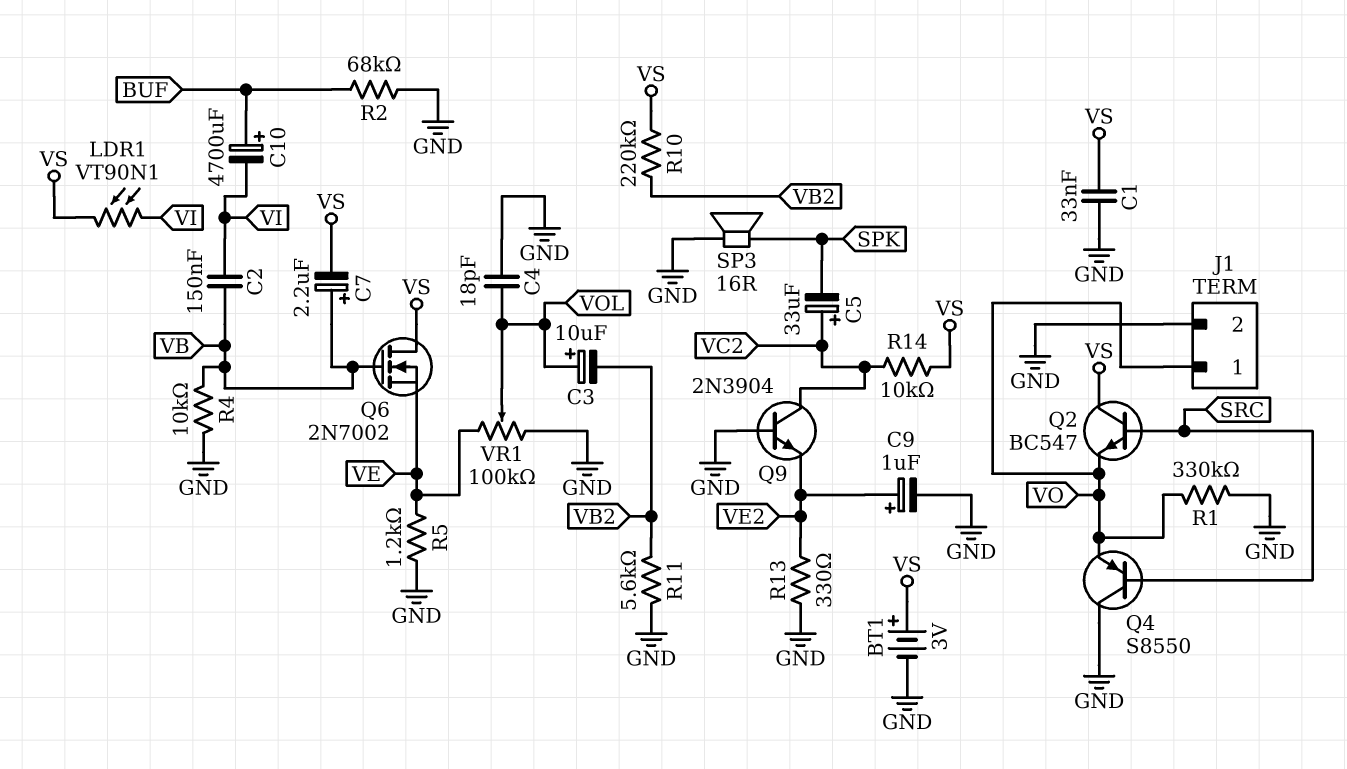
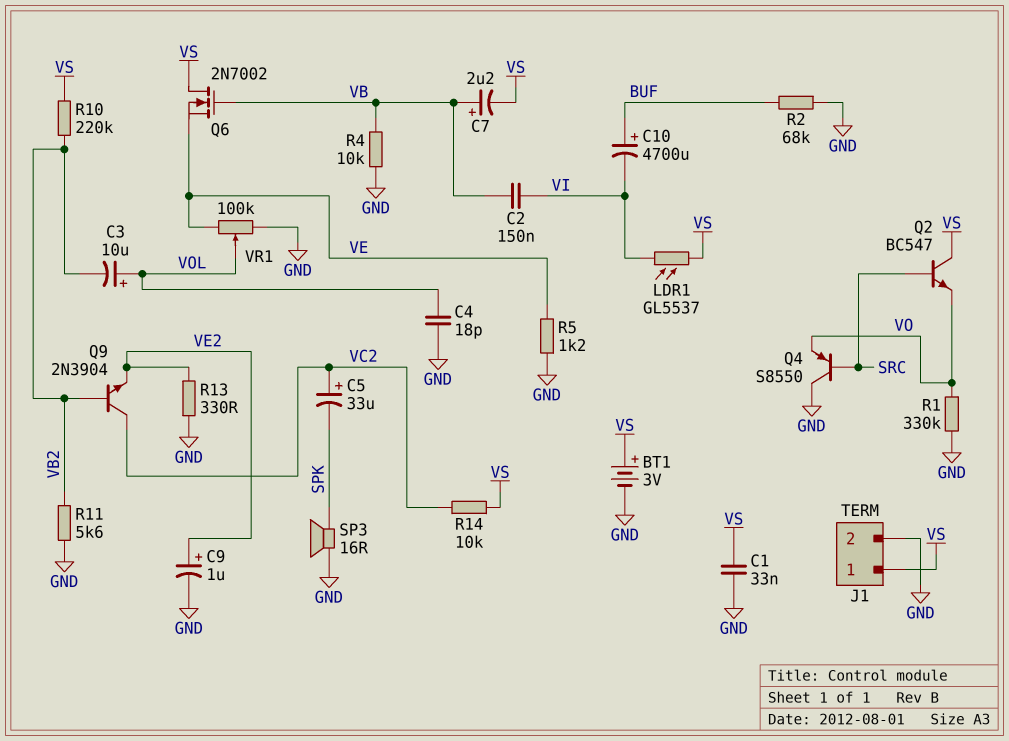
J1 pin 1: VO -> VS
LDR1: VT90N1 (VI, VS) -> GL5537 (VI, VS)
Q9: NPN 2N3904 (B GND, C VC2, E VE2) -> NPN 2N3904 (B VB2, C VC2, E VE2)

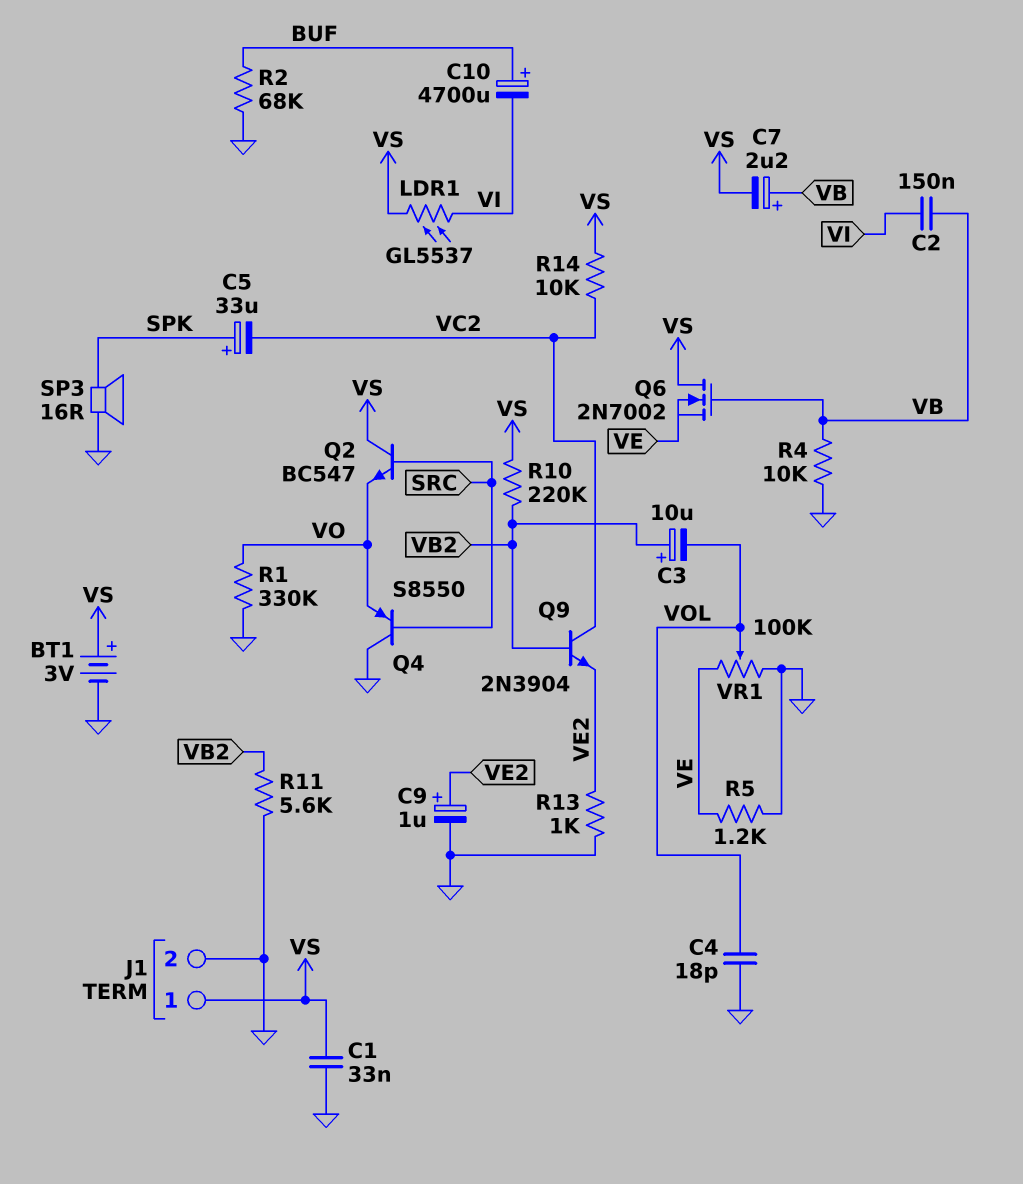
C3: 10uF (plus VOL, minus VB2) -> 10uF (plus VB2, minus VOL)
C5: 33uF (plus VC2, minus SPK) -> 33uF (plus SPK, minus VC2)
R13: 330 (GND, VE2) -> 1k (GND, VE2)

